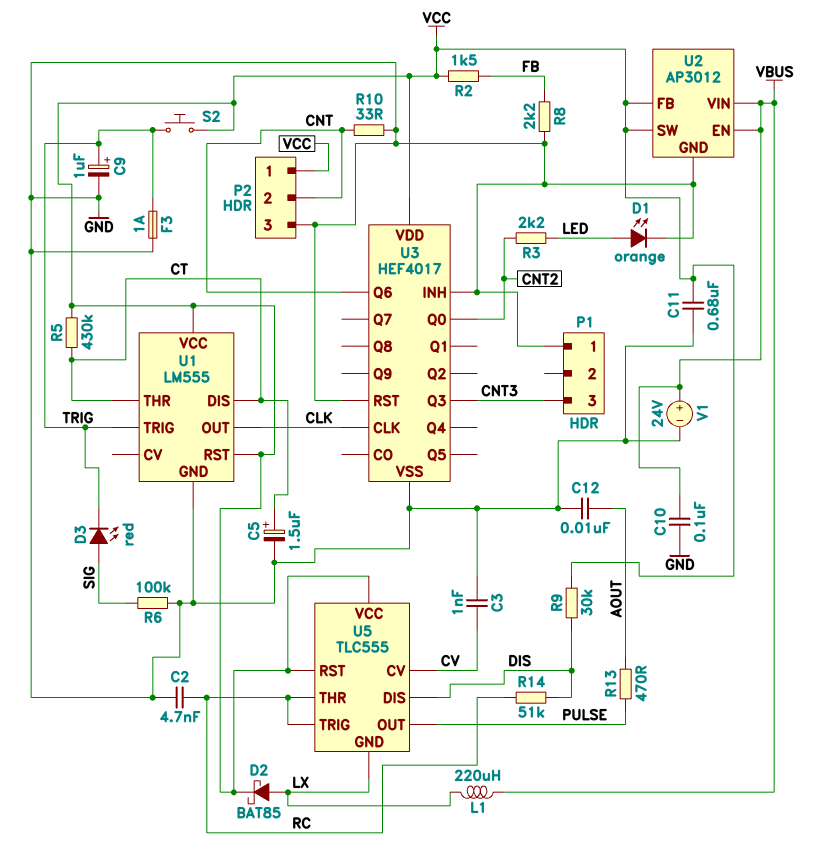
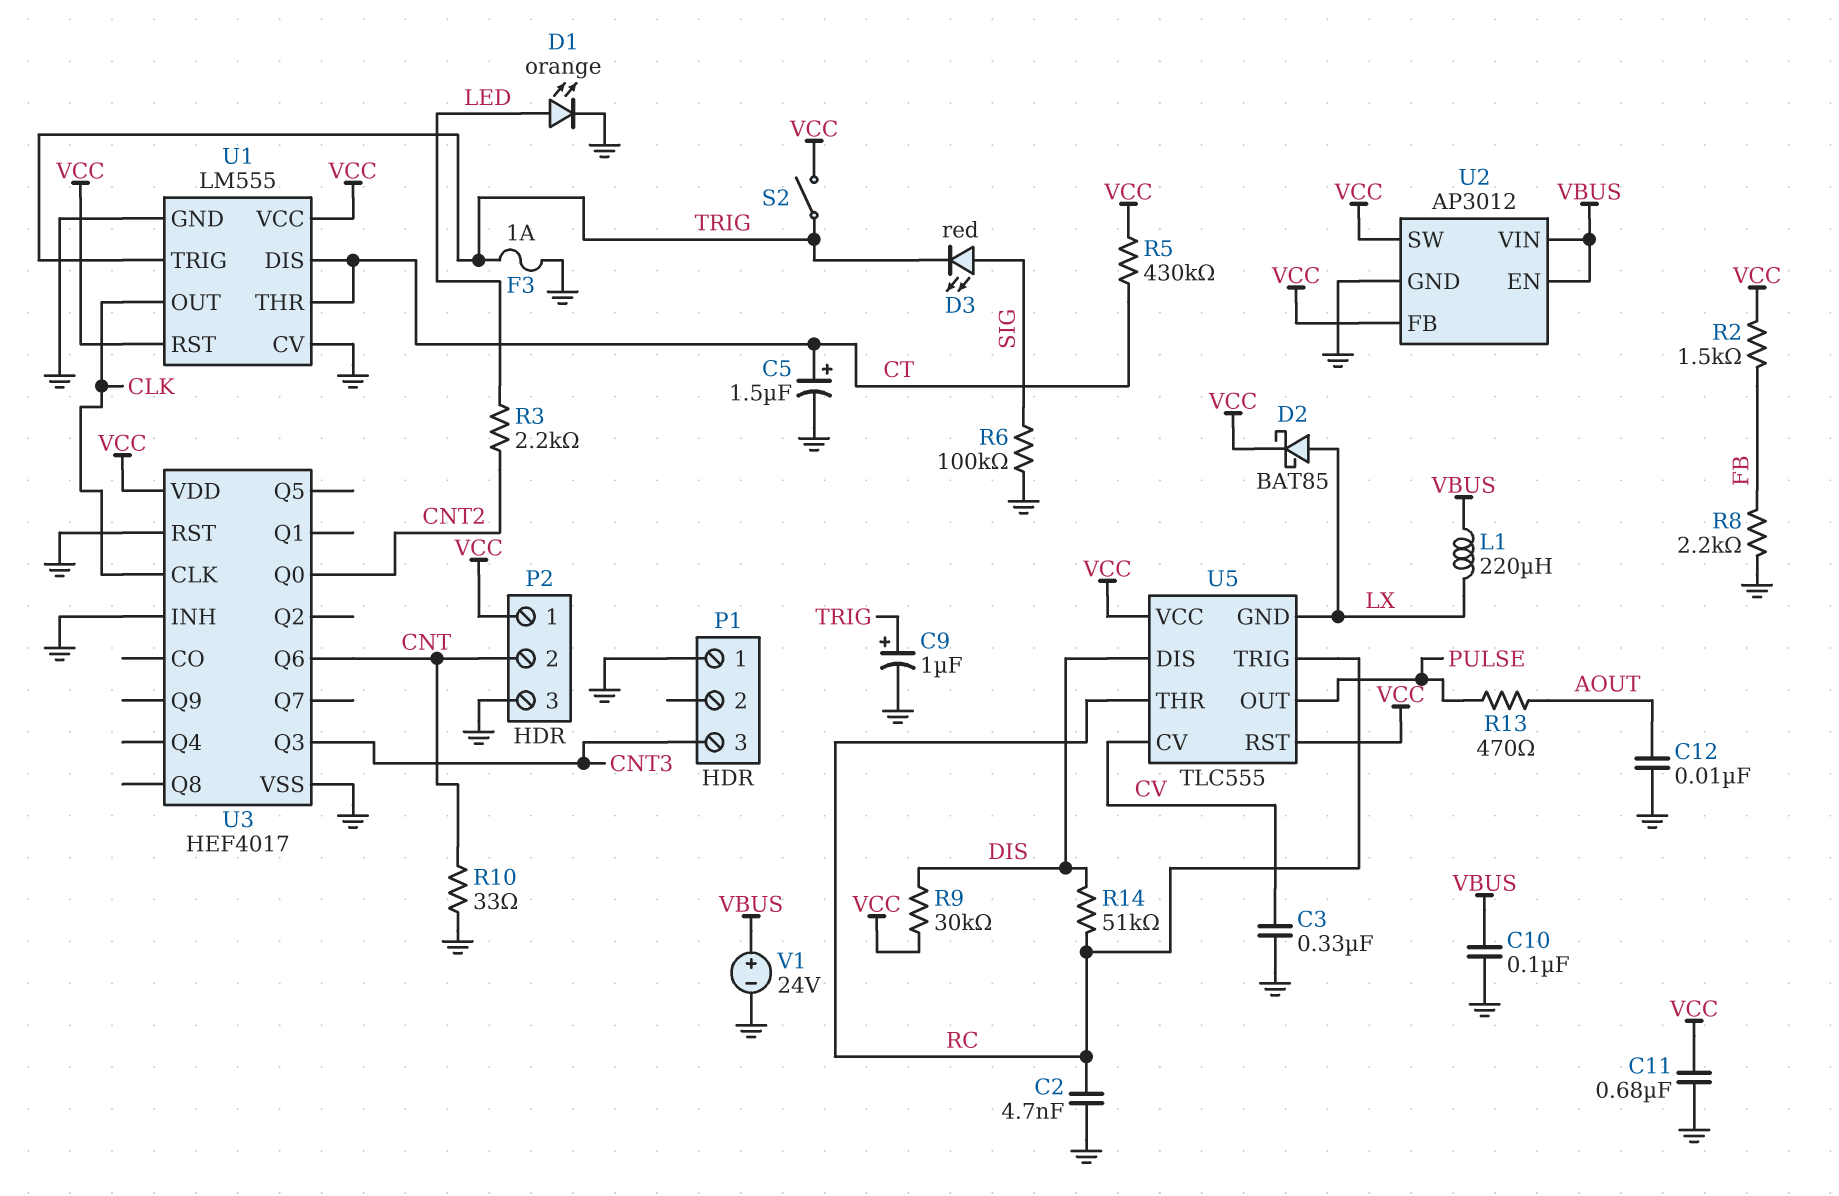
C3: 1nF (CV, GND) -> 330nF (CV, GND)
S2: button (TRIG, VCC) -> switch (TRIG, VCC)
U1 pin CV: none -> GND

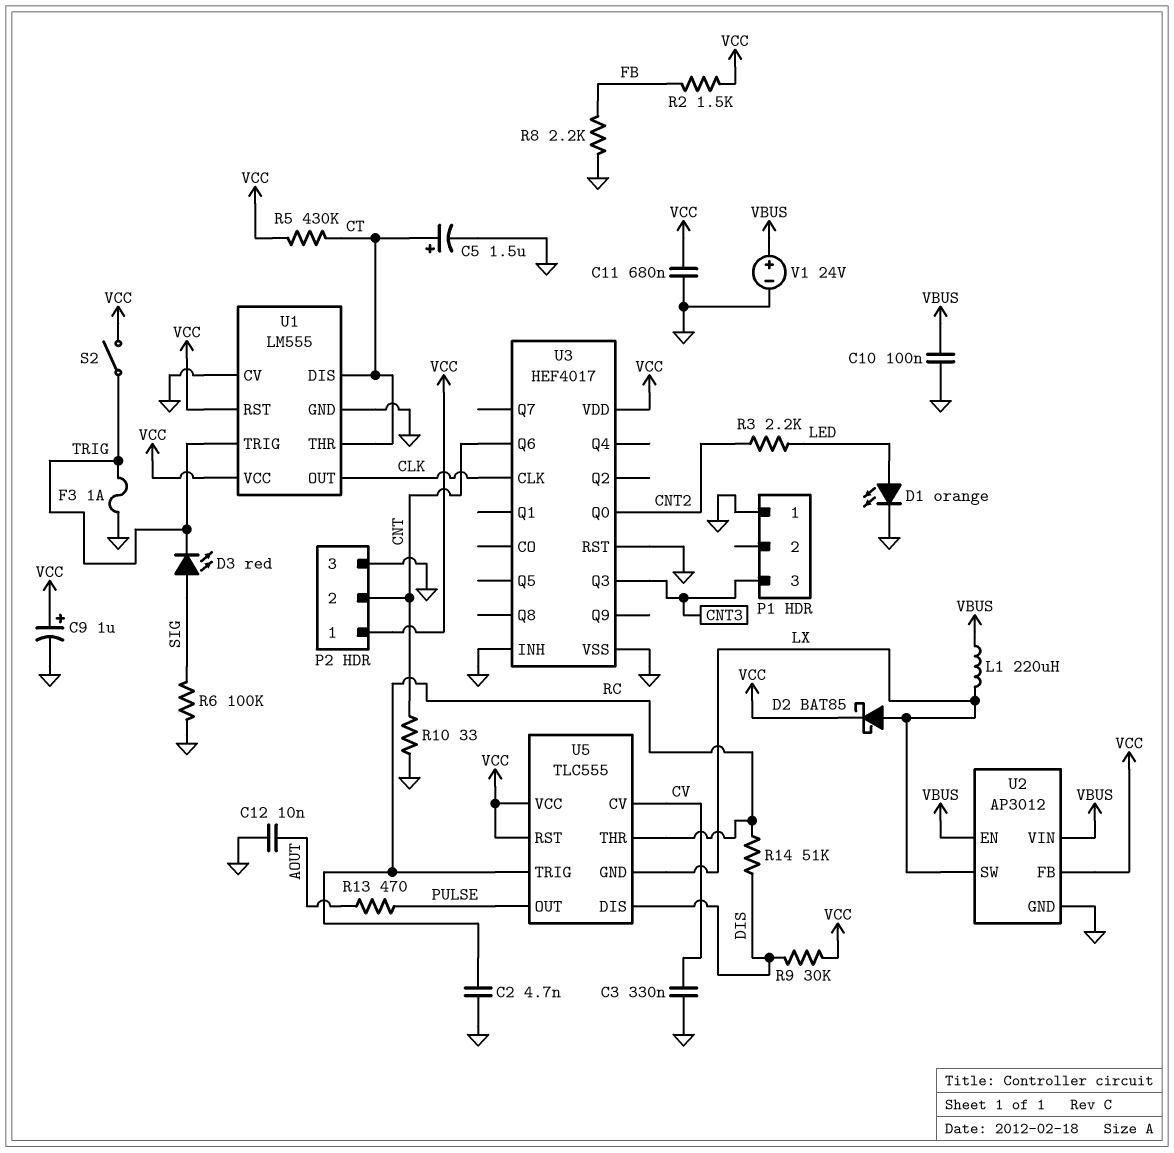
C9: 1uF (plus TRIG, minus GND) -> 1uF (plus VCC, minus GND)
U2 pin SW: VCC -> LX

